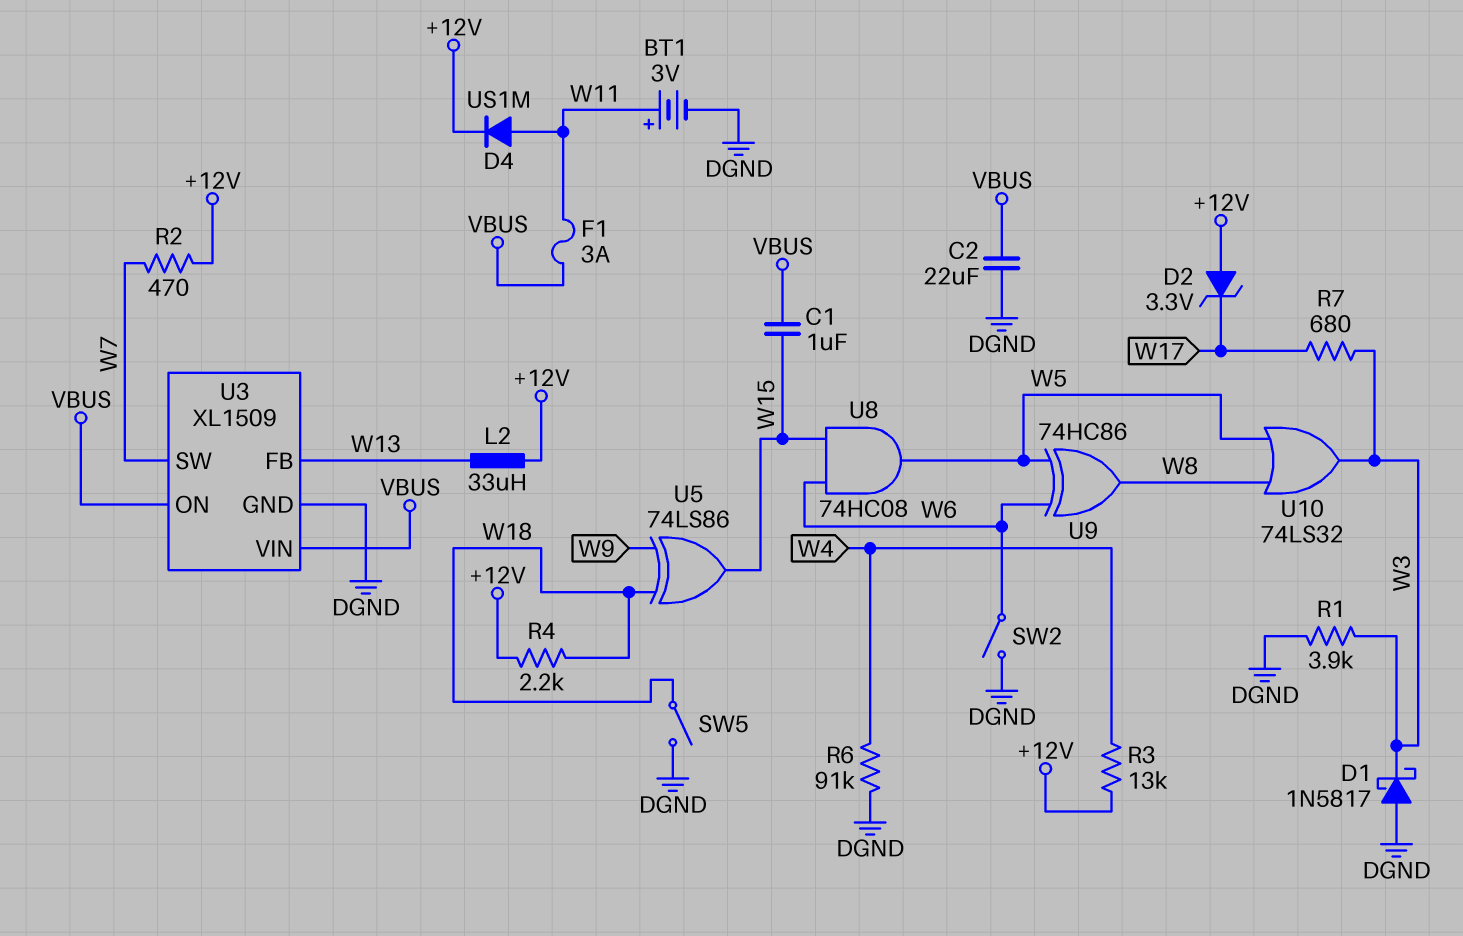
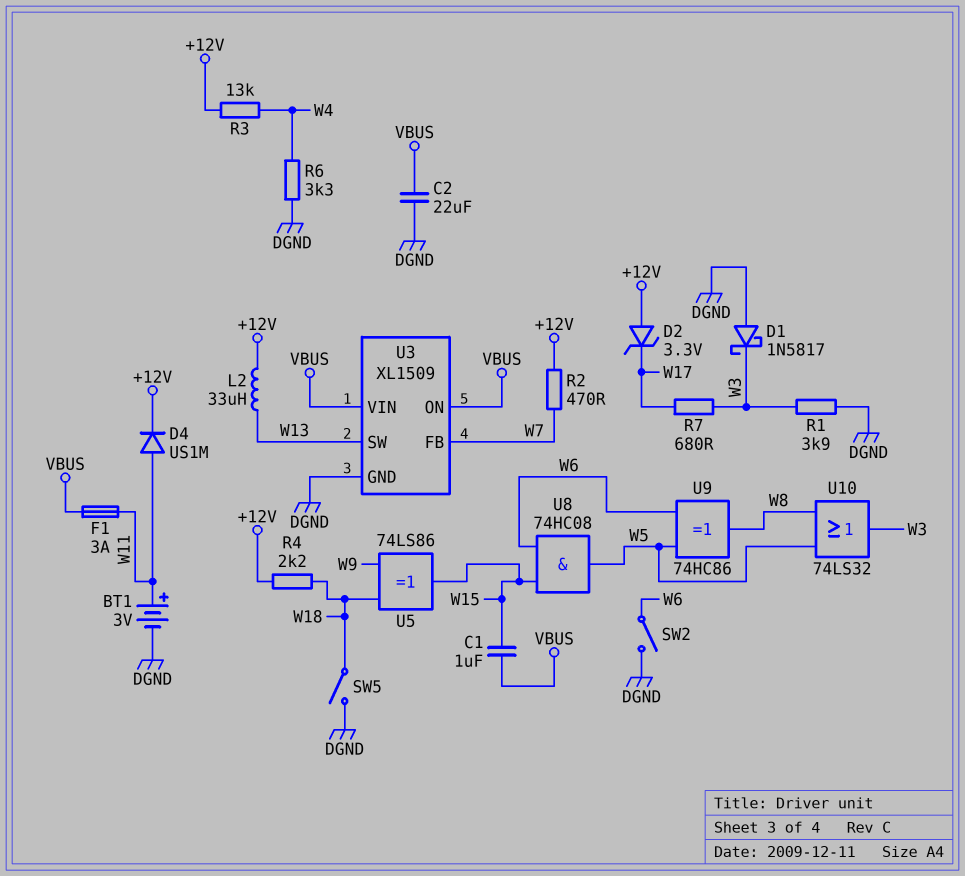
R6: 91k (DGND, W4) -> 3.3k (DGND, W4)
U3 pin FB: W13 -> W7
U3 pin SW: W7 -> W13

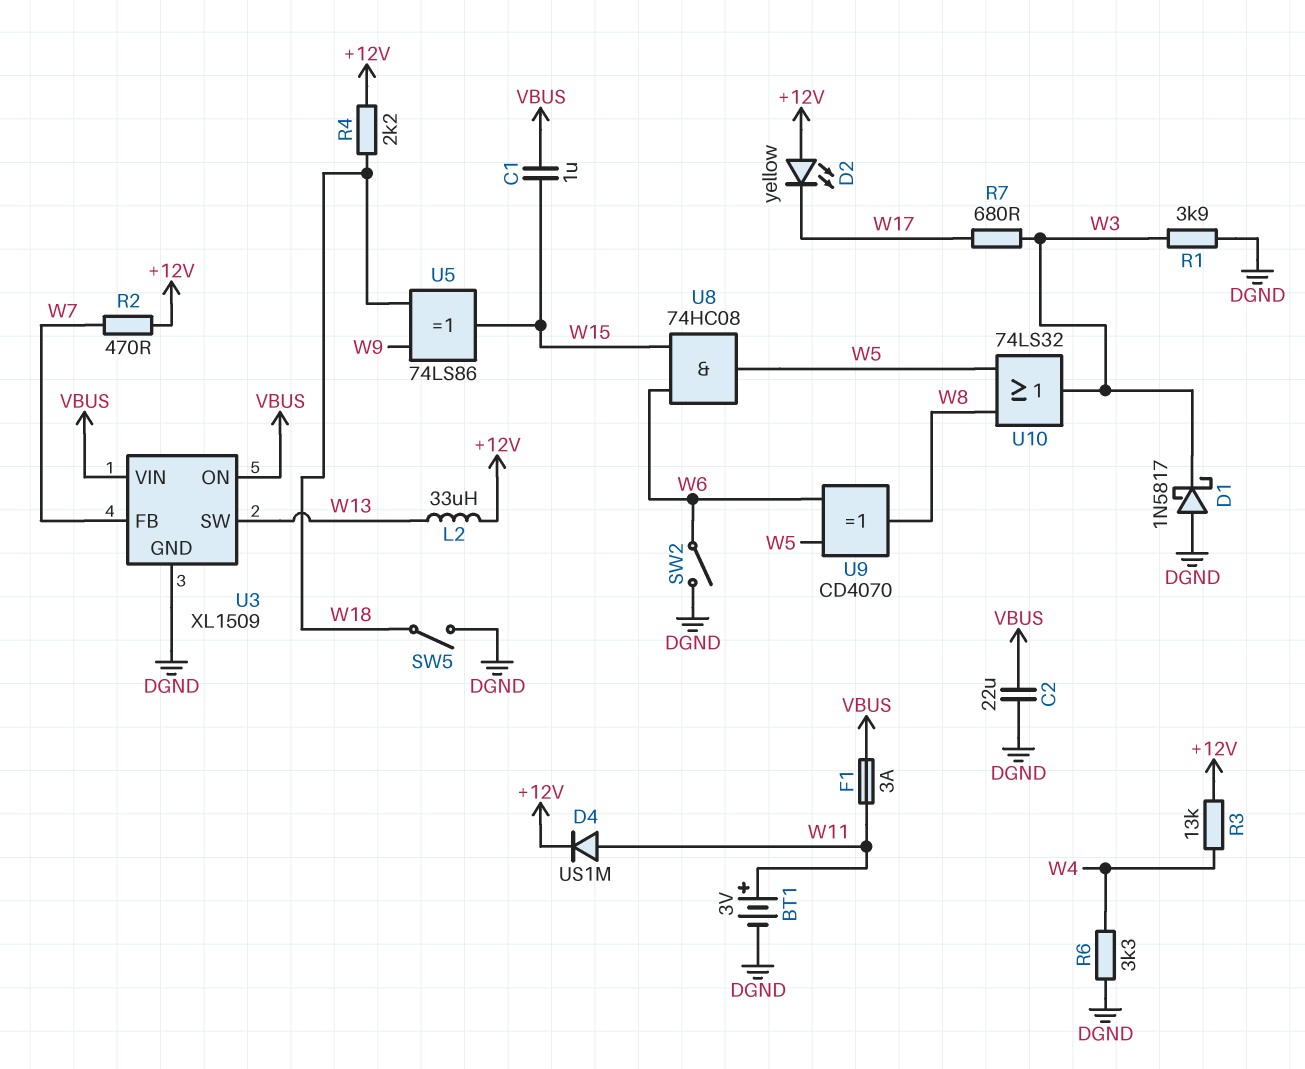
D2: zener 3.3V (A +12V, K W17) -> LED yellow (A +12V, K W17)
U9: XOR 74HC86 (in W5, in W6, out W8) -> XOR CD4070 (in W5, in W6, out W8)

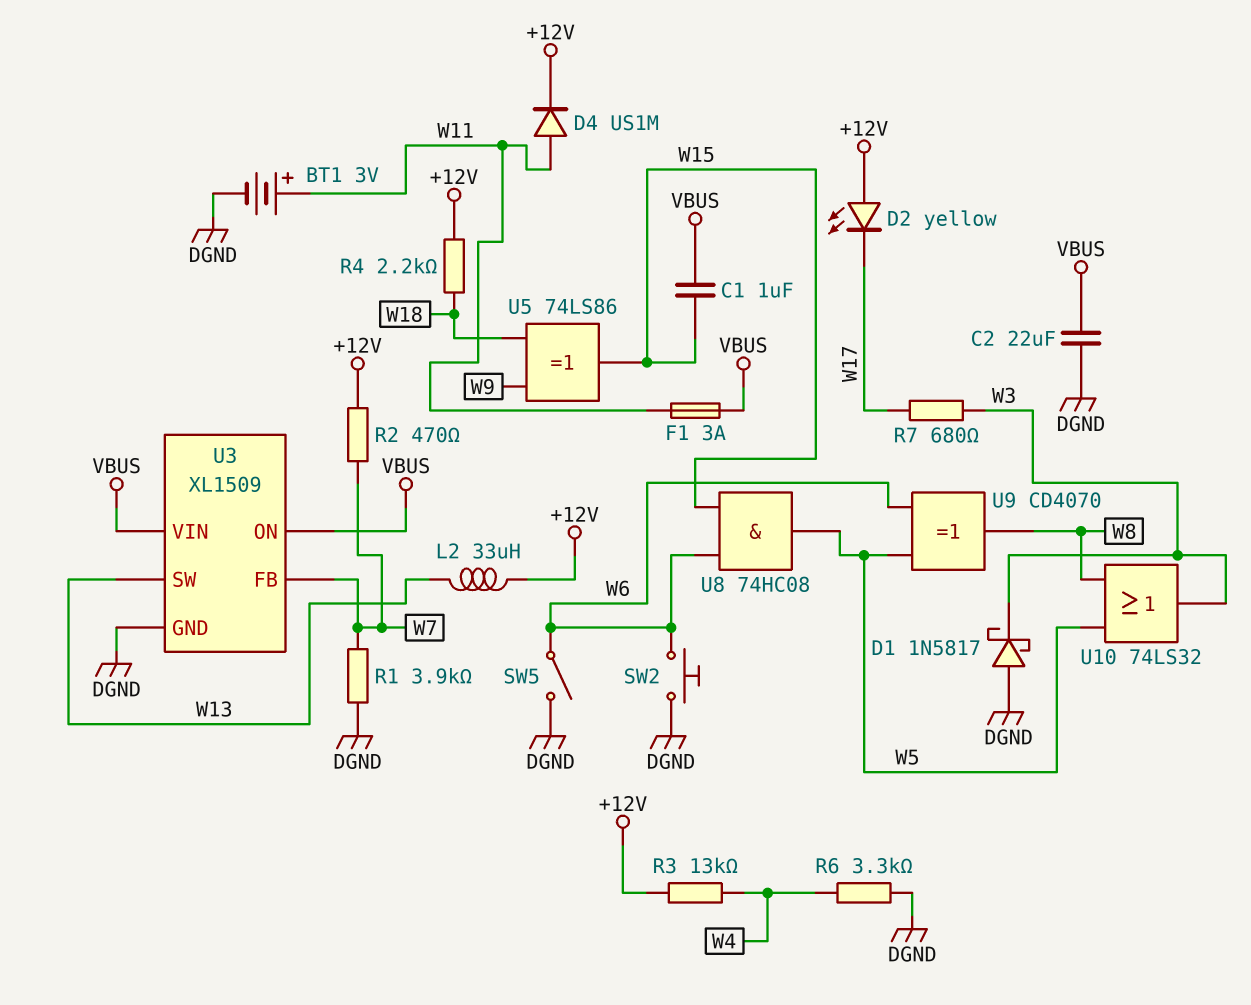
R1: 3.9k (DGND, W3) -> 3.9k (DGND, W7)
SW2: switch (DGND, W6) -> button (DGND, W6)
SW5: switch (DGND, W18) -> switch (DGND, W6)

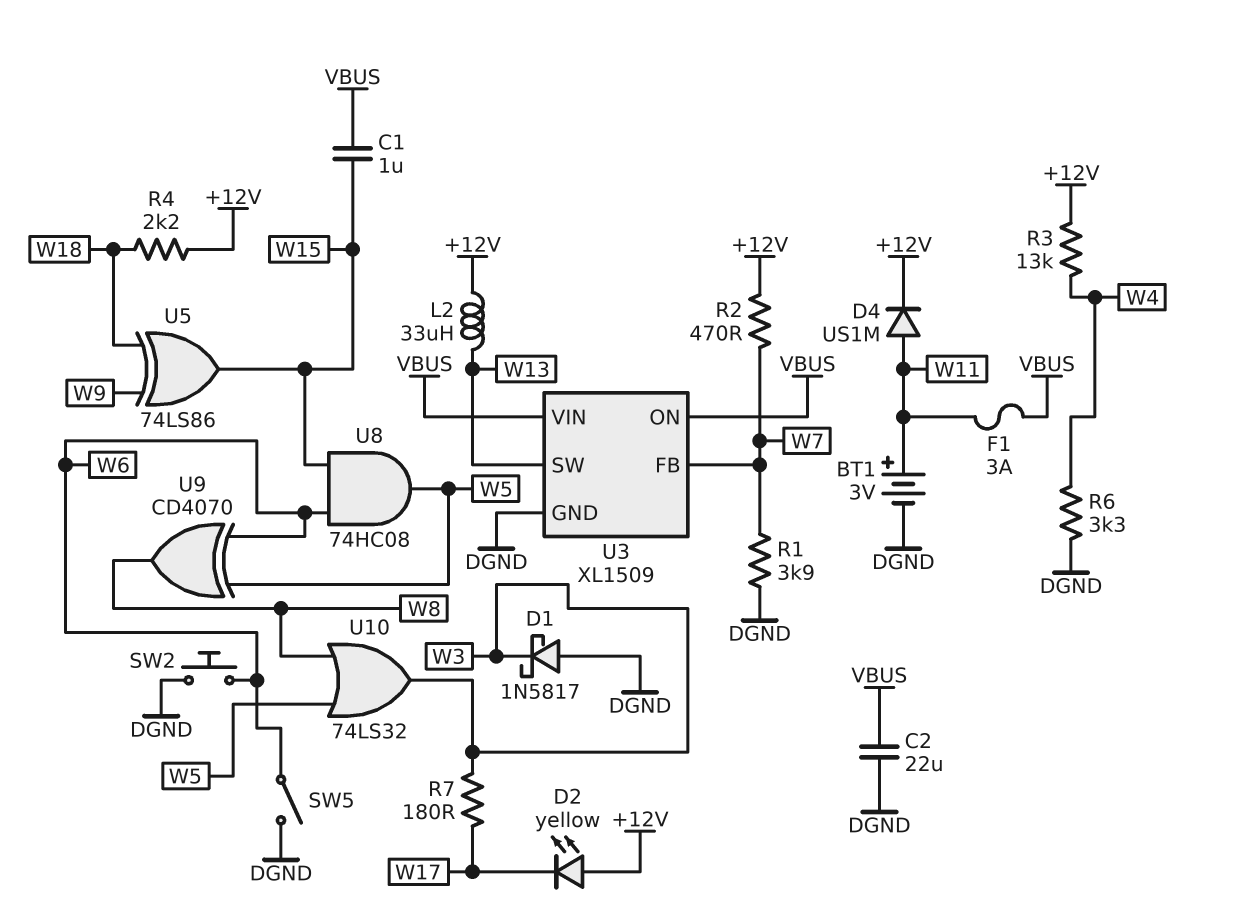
R7: 680 (W3, W17) -> 180 (W3, W17)

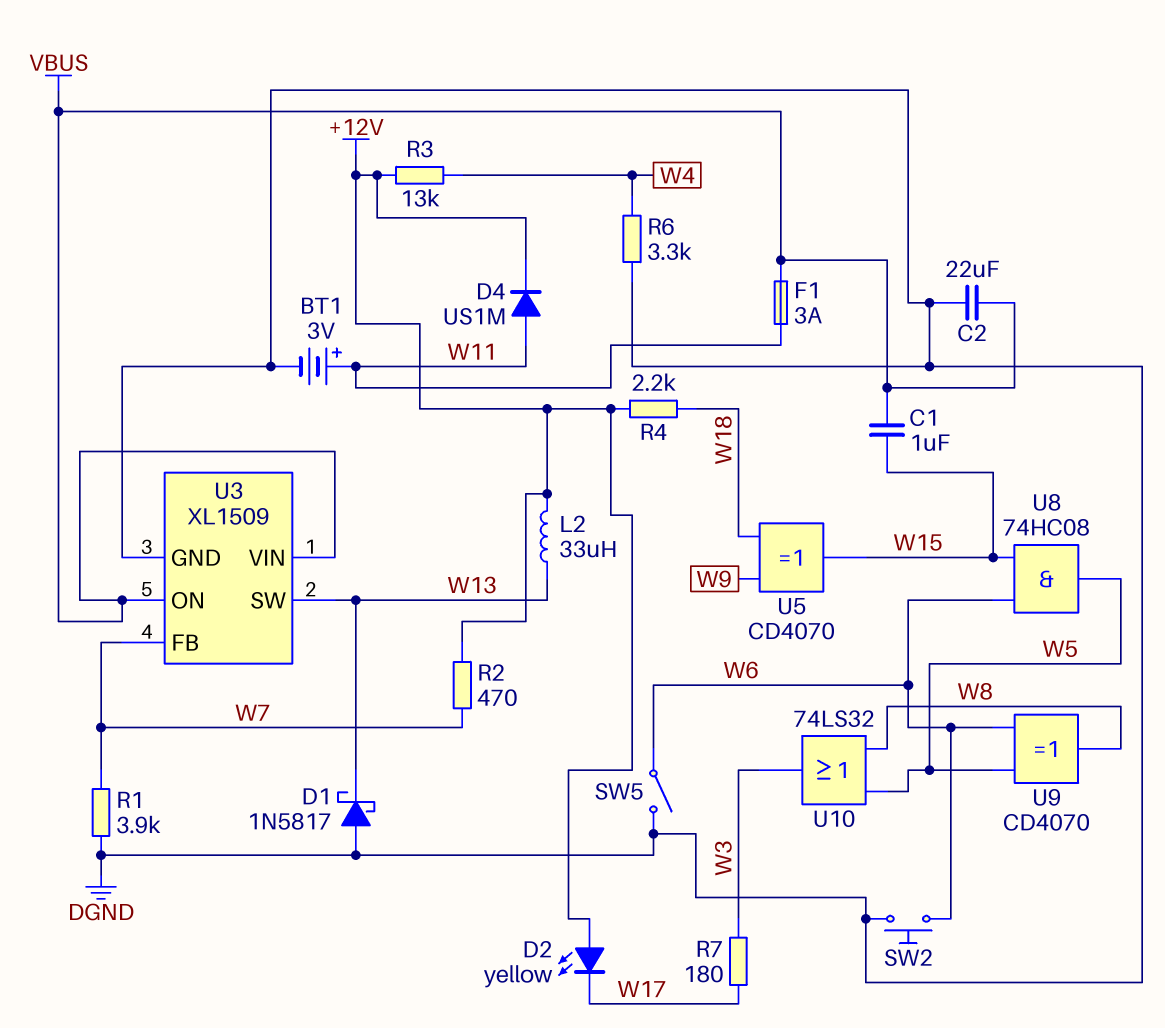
D1: schottky 1N5817 (A DGND, K W3) -> schottky 1N5817 (A DGND, K W13)
U5: XOR 74LS86 (in W9, in W18, out W15) -> XOR CD4070 (in W9, in W18, out W15)

